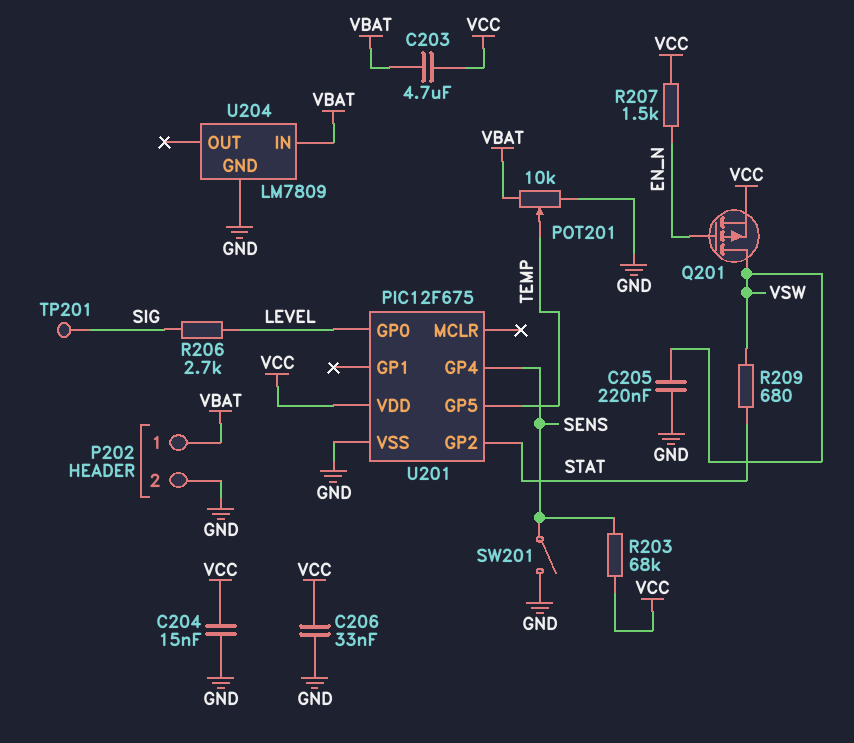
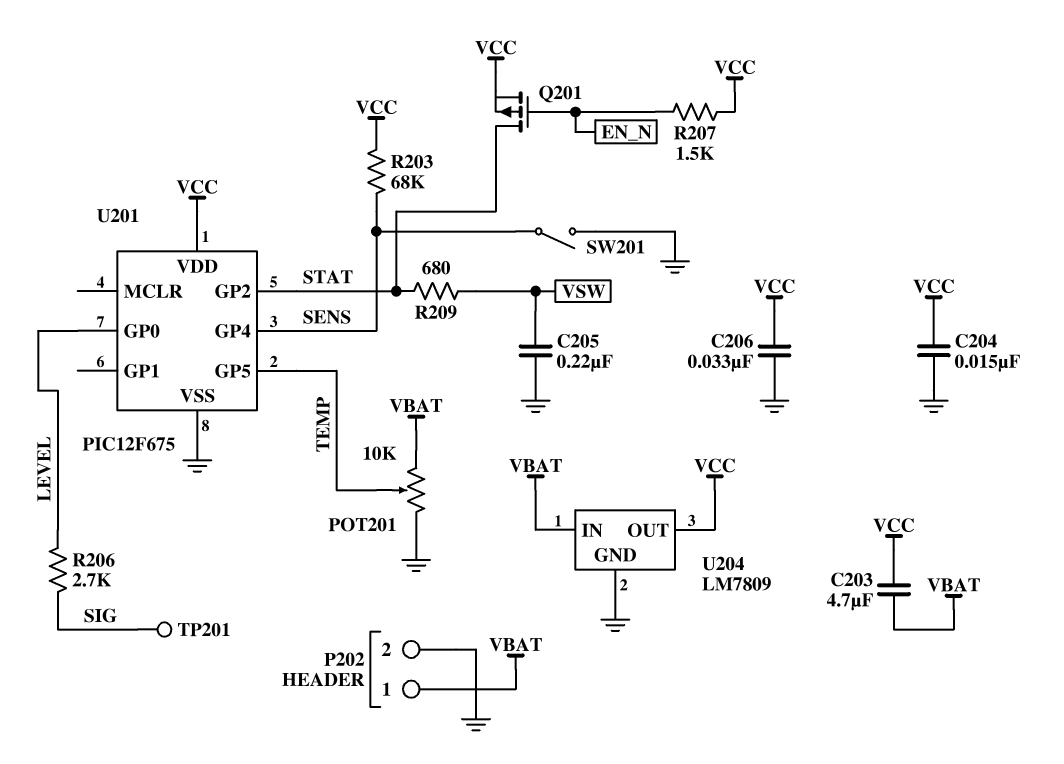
Q201: PMOS (G EN_N, D VSW, S VCC) -> PMOS (G EN_N, D STAT, S VCC)
U204 pin OUT: none -> VCC

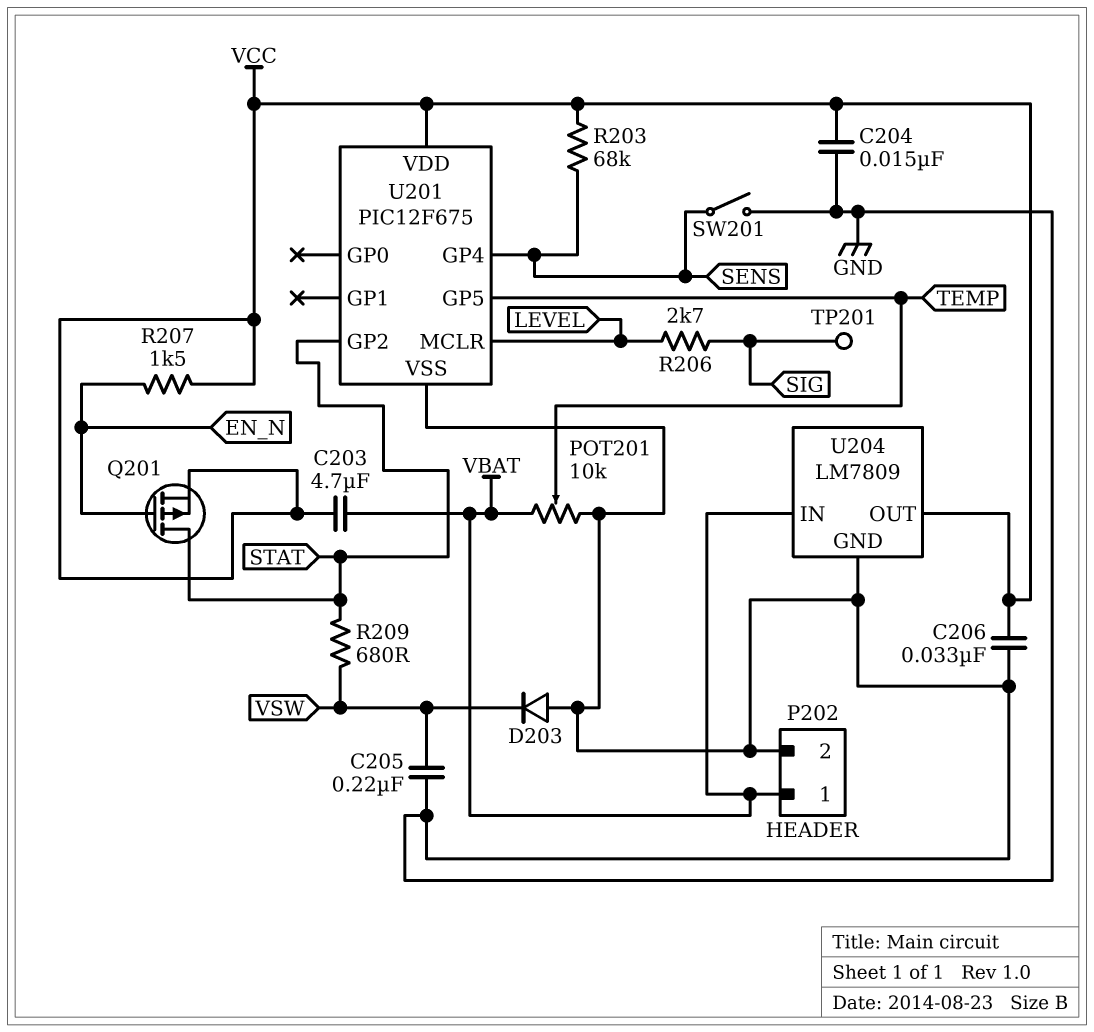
D203: none -> diode (A GND, K VSW)
U201 pin GP0: LEVEL -> none
U201 pin MCLR: none -> LEVEL

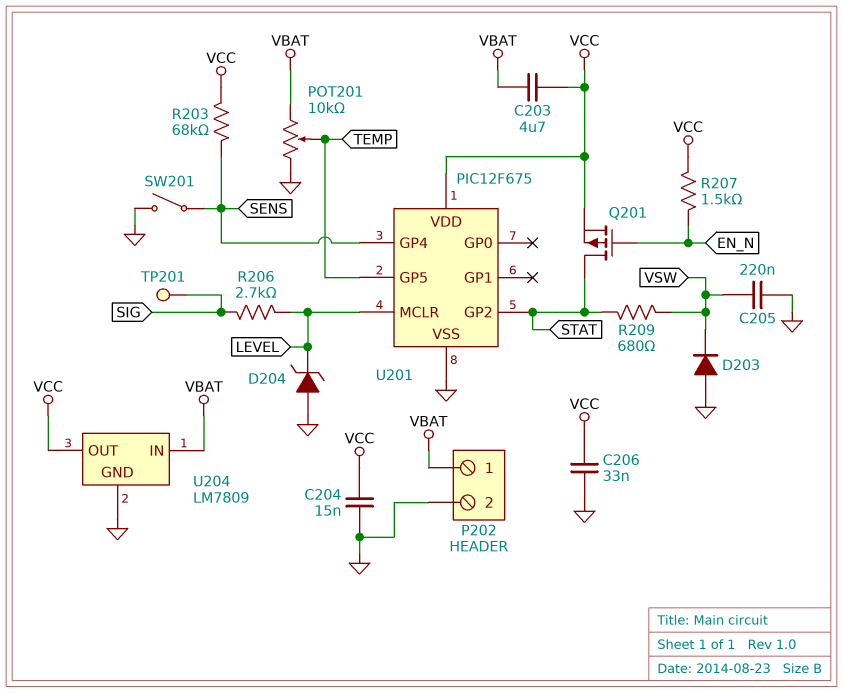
D204: none -> zener (A GND, K LEVEL)

